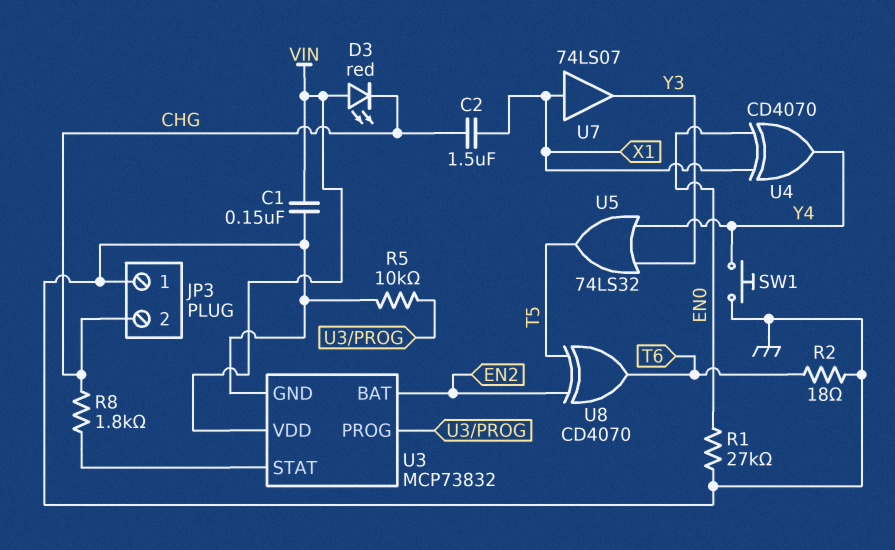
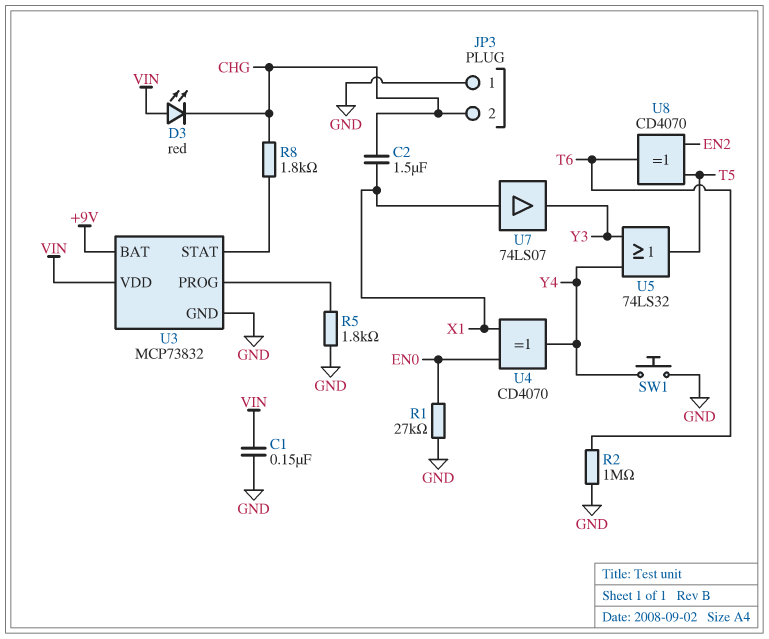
R2: 18 (GND, T6) -> 1M (GND, T6)
R5: 10k (GND, U3/PROG) -> 1.8k (GND, U3/PROG)
U3 pin BAT: EN2 -> +9V

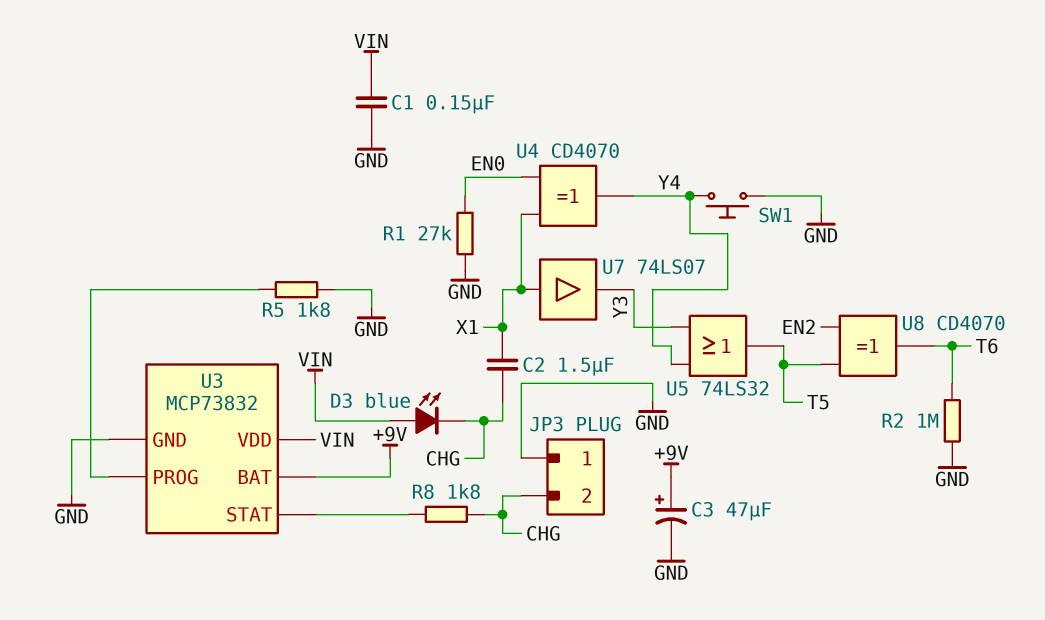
C3: none -> 47uF (plus +9V, minus GND)
D3: LED red (A VIN, K CHG) -> LED blue (A VIN, K CHG)

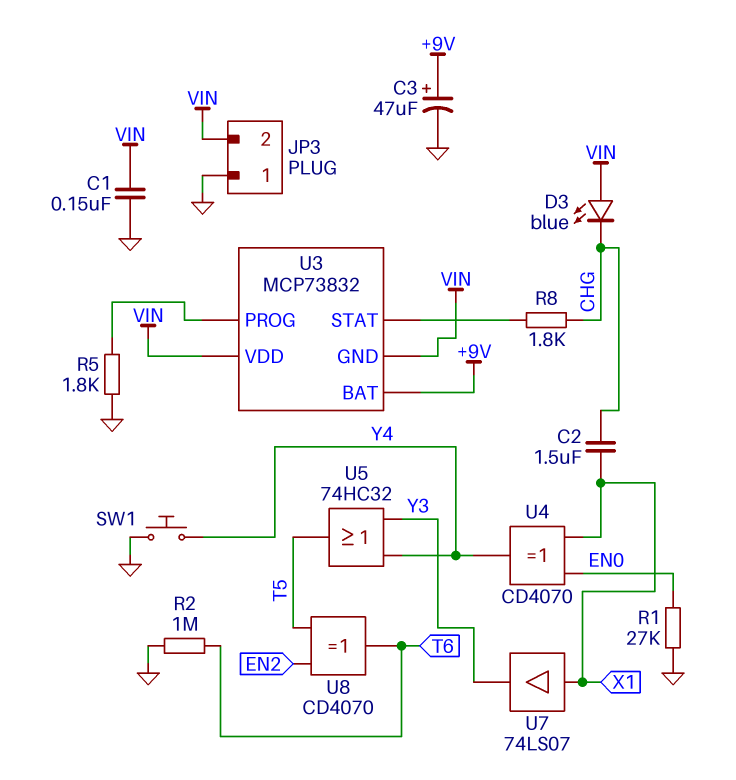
JP3 pin 2: CHG -> VIN
U3 pin GND: GND -> VIN
U5: OR 74LS32 (in Y3, in Y4, out T5) -> OR 74HC32 (in Y3, in Y4, out T5)

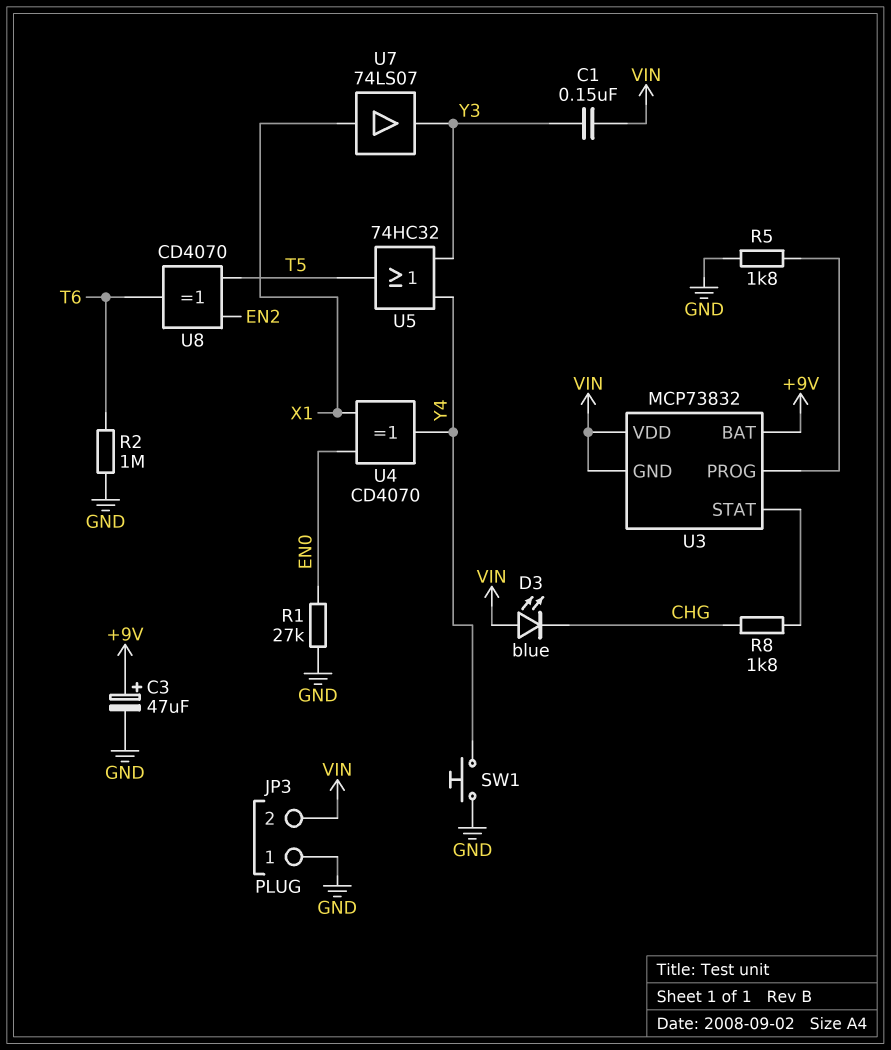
C1: 150nF (GND, VIN) -> 150nF (VIN, Y3)
C2: 1.5uF (CHG, X1) -> none

